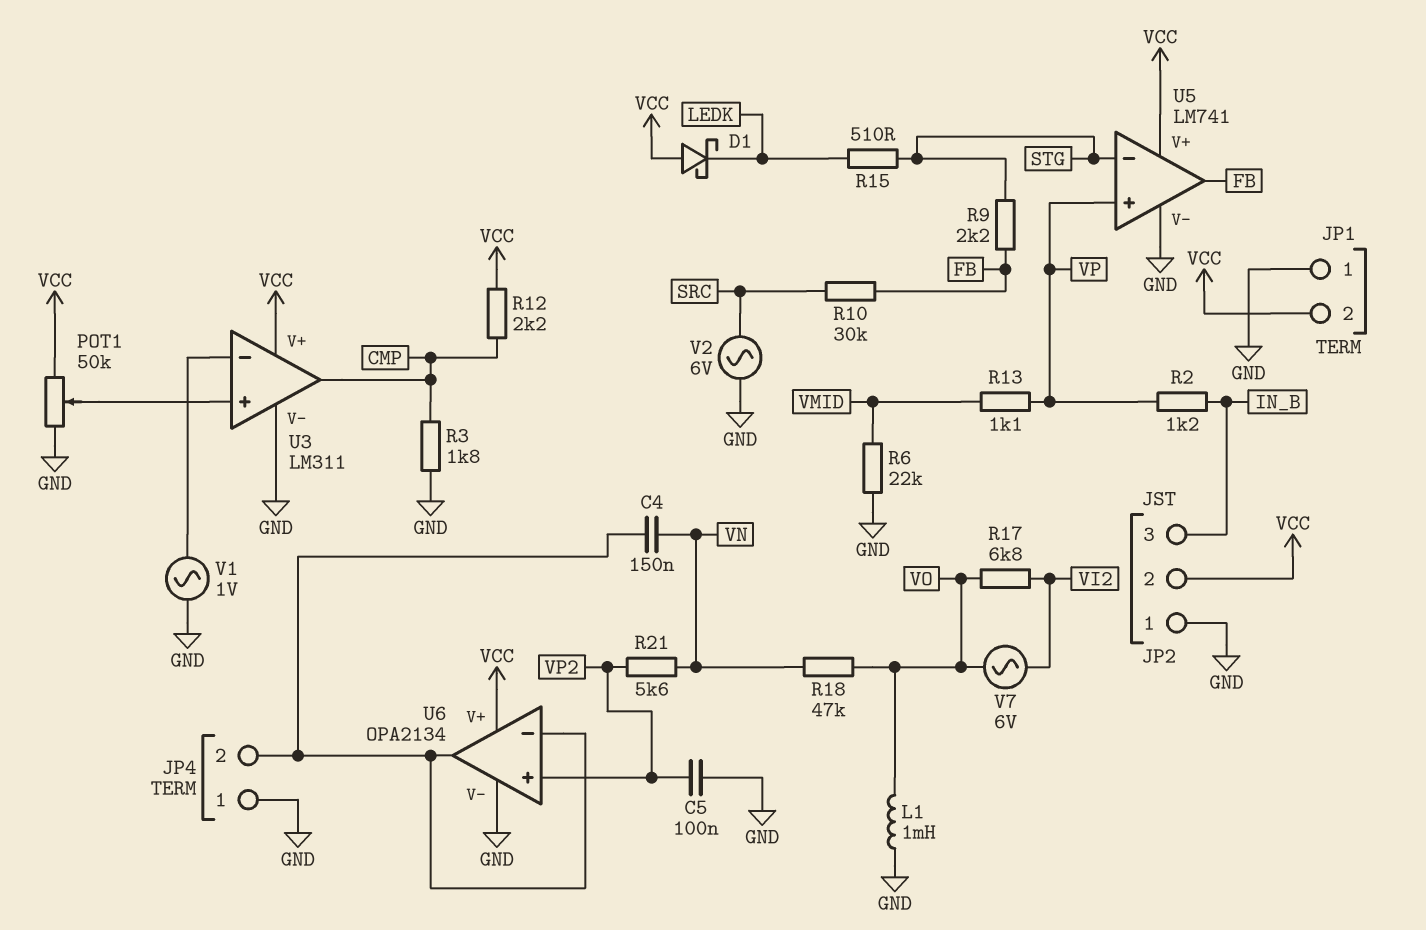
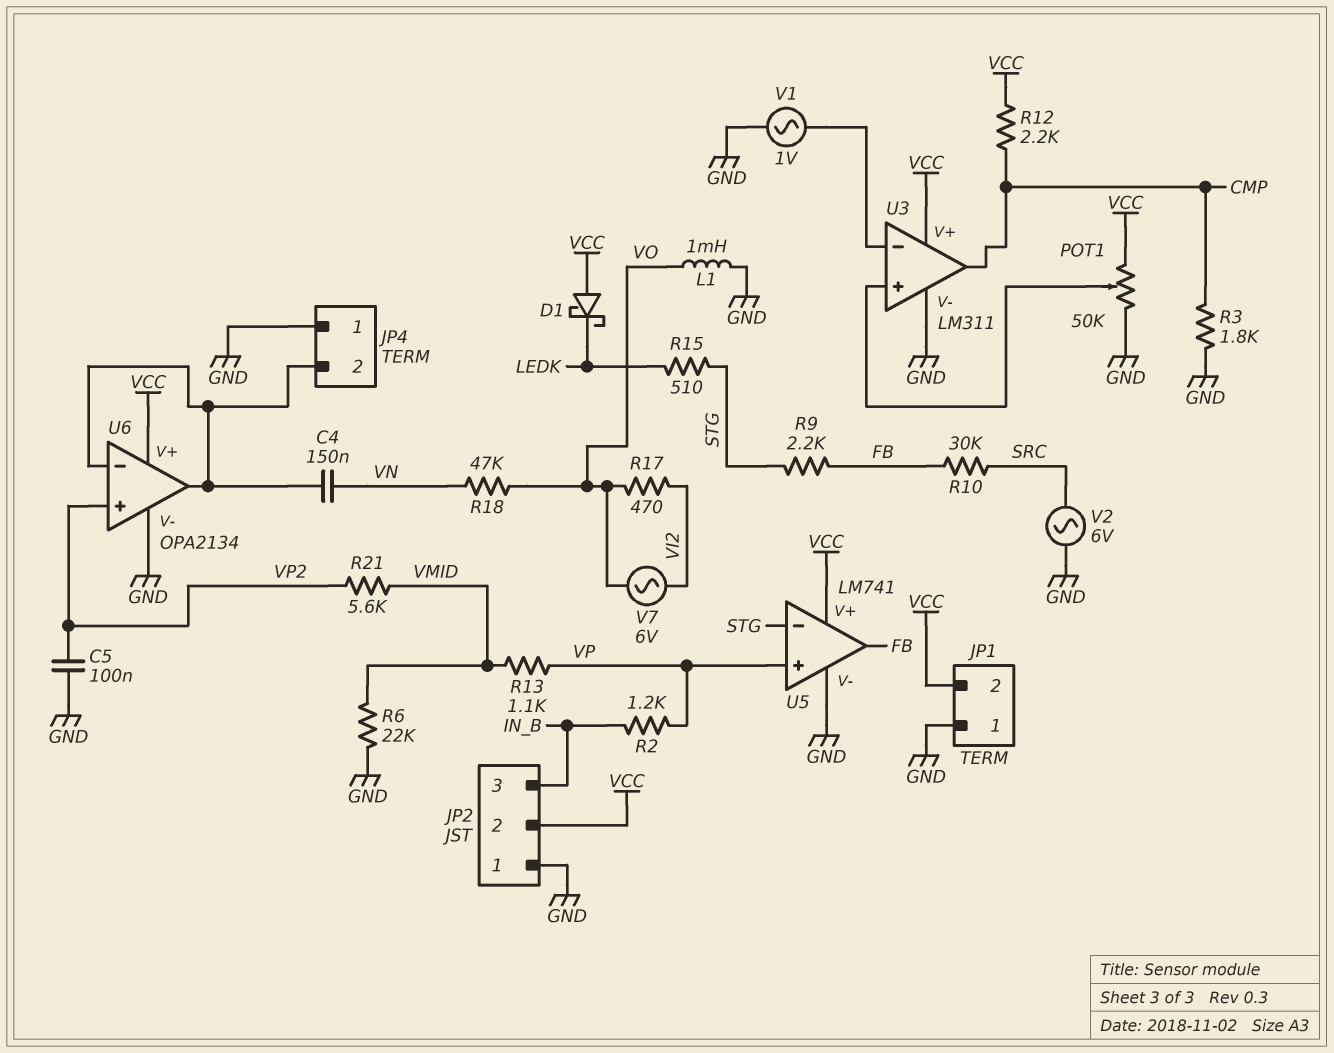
R17: 6.8k (VI2, VO) -> 470 (VI2, VO)
R21: 5.6k (VN, VP2) -> 5.6k (VMID, VP2)

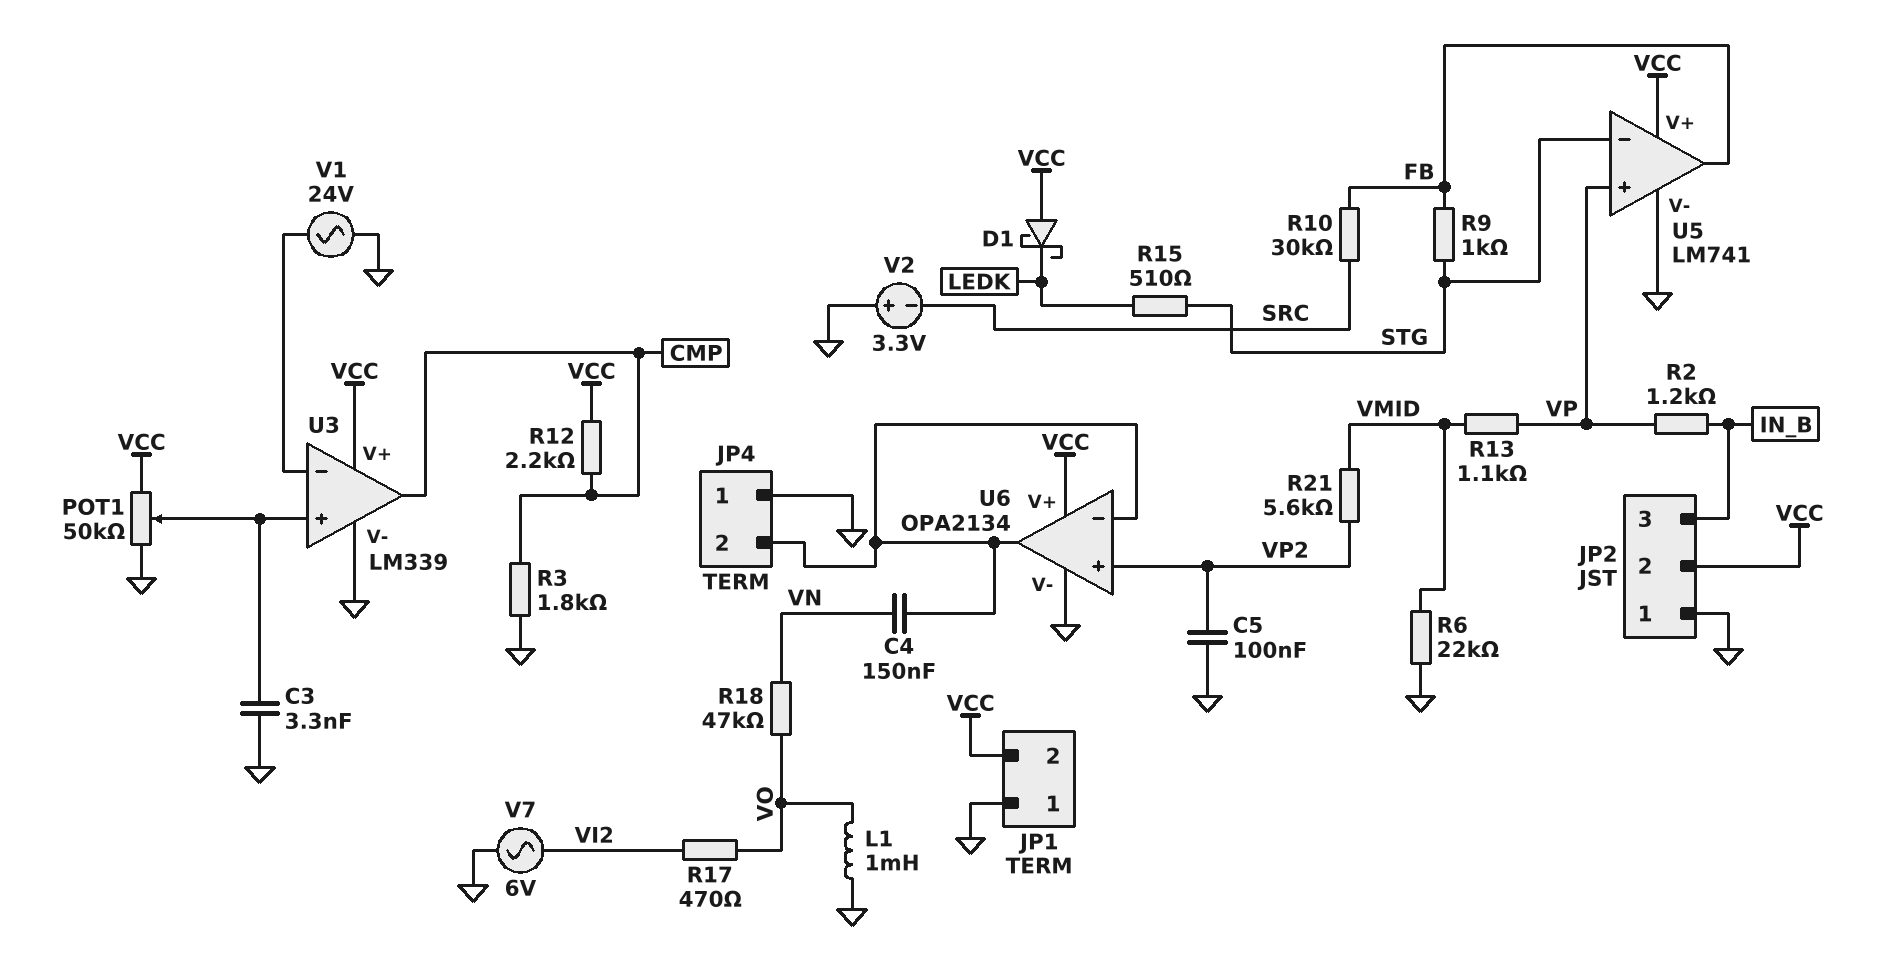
C3: none -> 3.3nF (GND, U3/in+)
R9: 2.2k (FB, STG) -> 1k (FB, STG)
U3: LM311 -> LM339
V1: AC 1V (GND, U3/in-) -> AC 24V (GND, U3/in-)
V2: AC 6V (GND, SRC) -> 3.3V (plus GND, minus SRC)
V7: AC 6V (VI2, VO) -> AC 6V (GND, VI2)

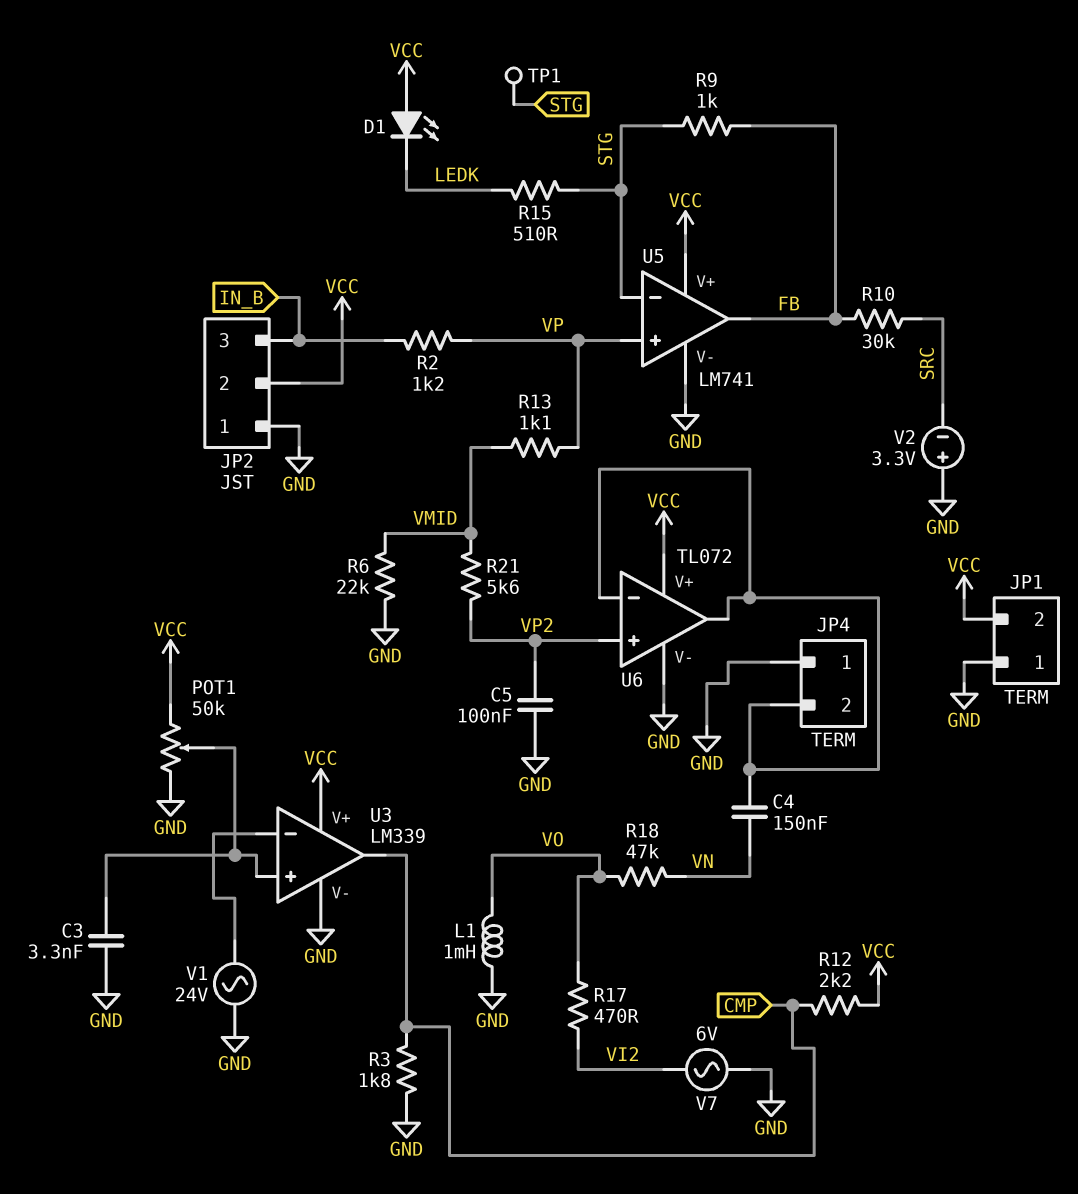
D1: schottky (A VCC, K LEDK) -> LED (A VCC, K LEDK)
TP1: none -> test point (STG)
U6: OPA2134 -> TL072

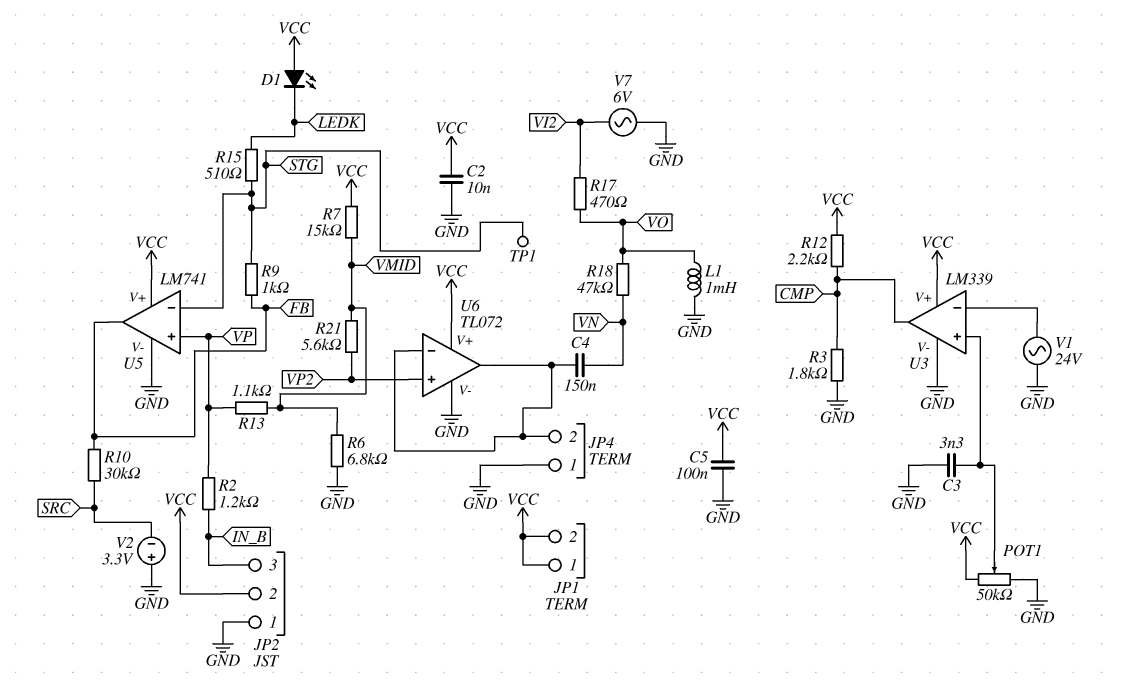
C2: none -> 10nF (GND, VCC)
C5: 100nF (GND, VP2) -> 100nF (GND, VCC)
JP1 pin 1: GND -> VCC
R6: 22k (GND, VMID) -> 6.8k (GND, VMID)
R7: none -> 15k (VCC, VMID)

